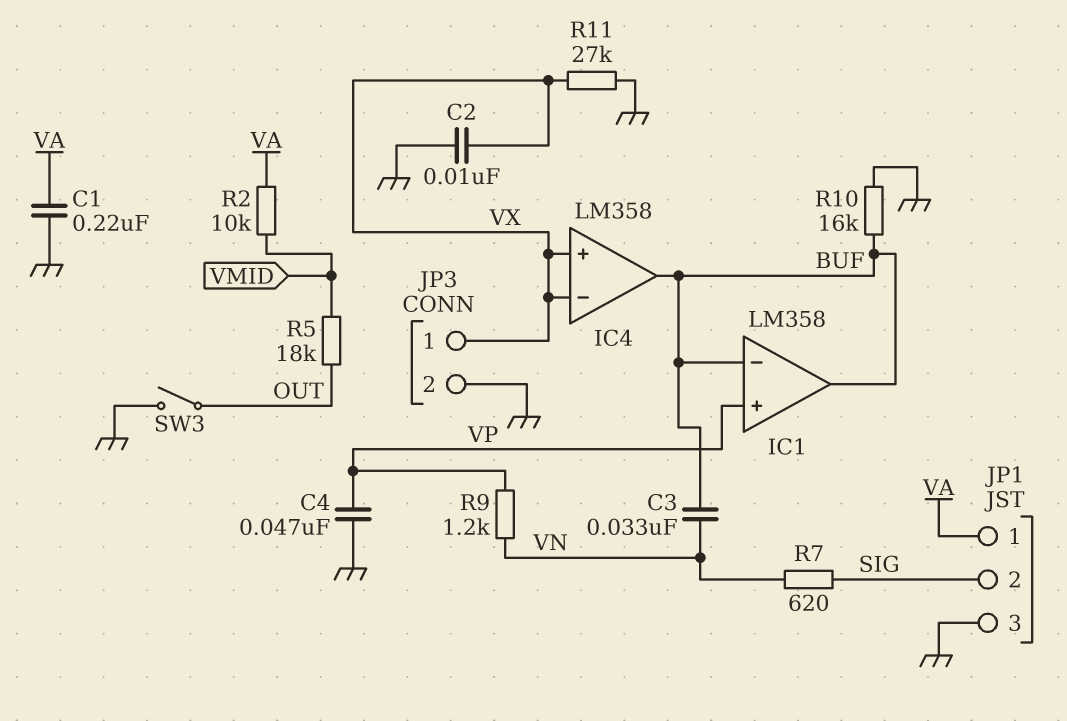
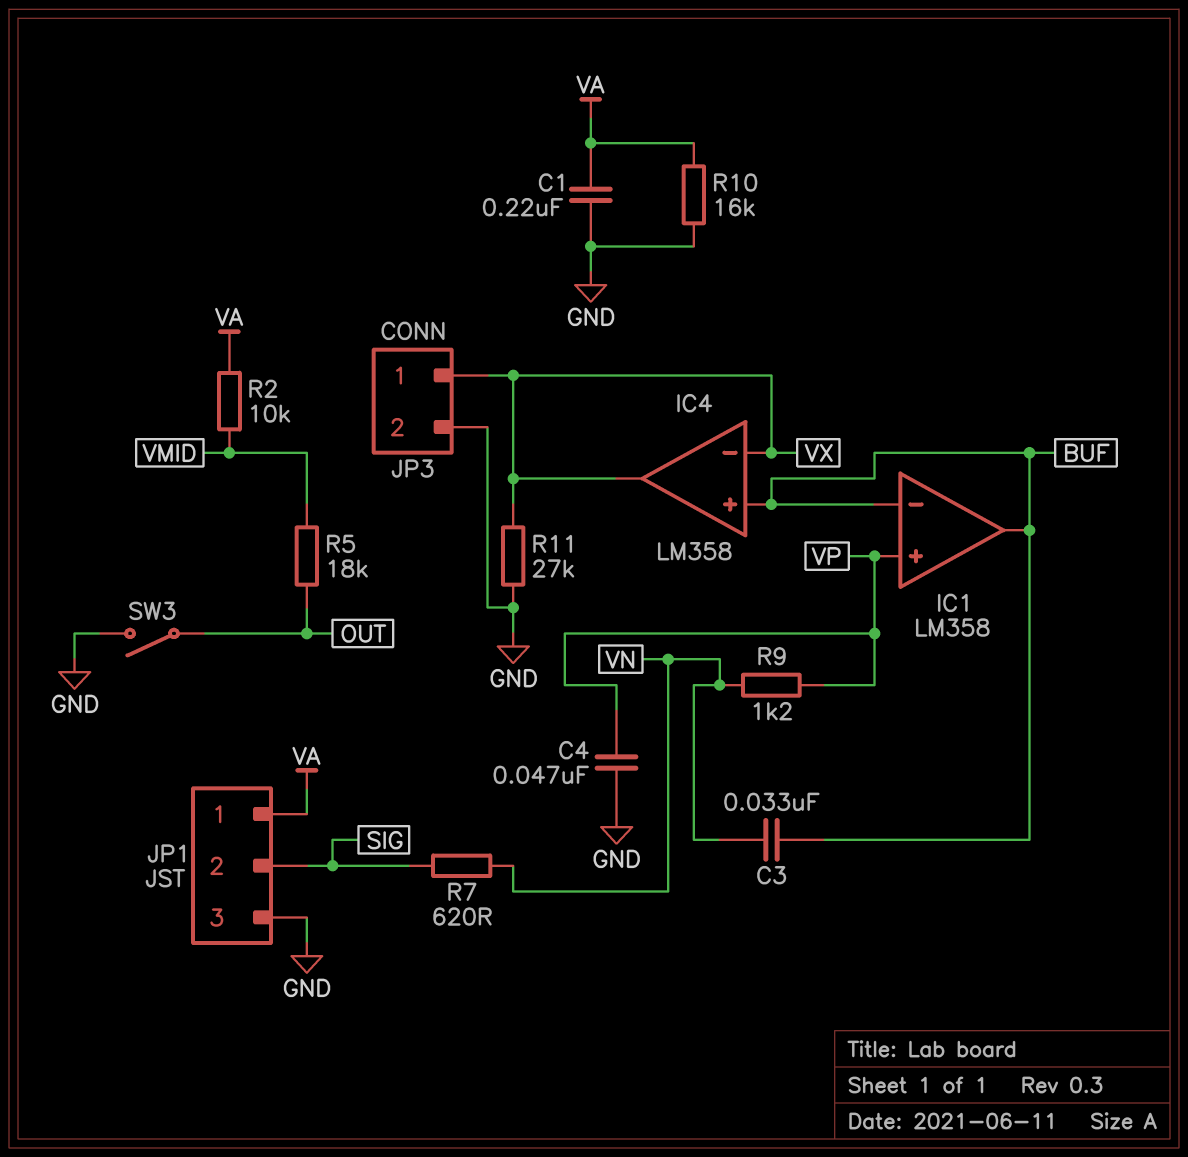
C2: 10nF (GND, VX) -> none
IC4 pin in+: VX -> BUF
IC4 pin out: BUF -> VX
R10: 16k (BUF, GND) -> 16k (GND, VA)

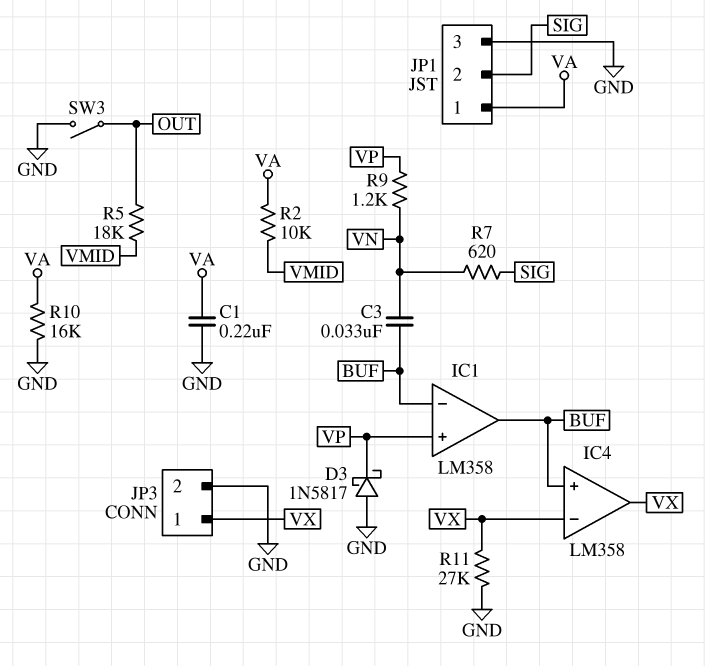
C4: 47nF (GND, VP) -> none
D3: none -> schottky 1N5817 (A GND, K VP)

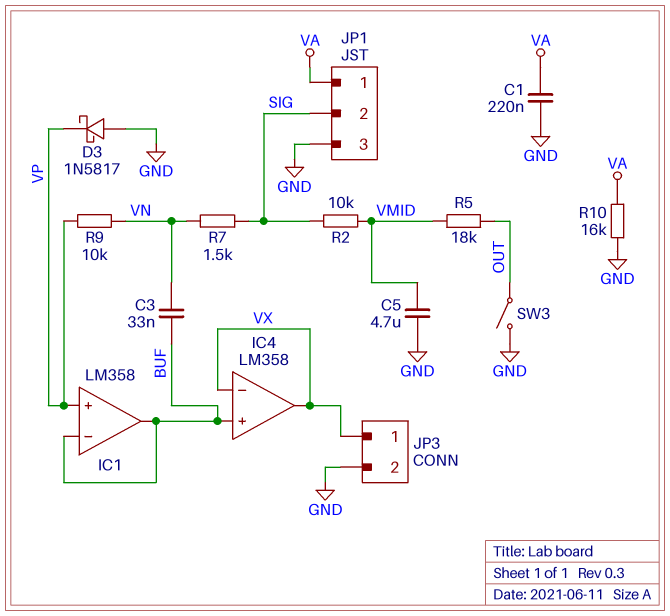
C5: none -> 4.7uF (GND, VMID)
R2: 10k (VA, VMID) -> 10k (SIG, VMID)
R7: 620 (SIG, VN) -> 1.5k (SIG, VN)
R9: 1.2k (VN, VP) -> 10k (VN, VP)
R11: 27k (GND, VX) -> none

